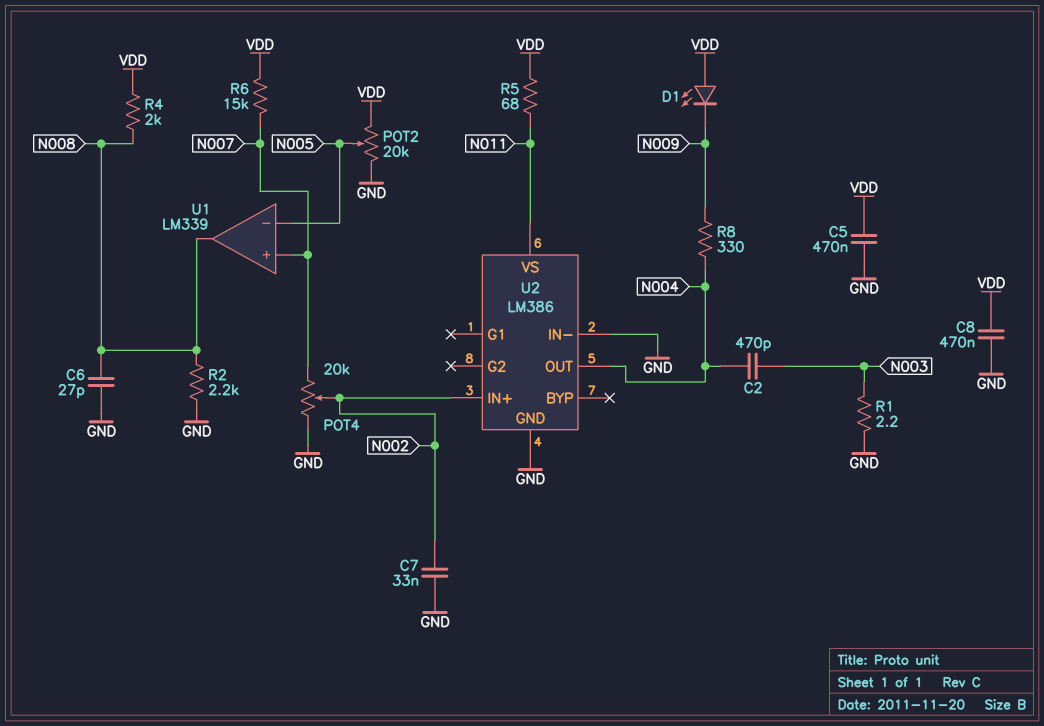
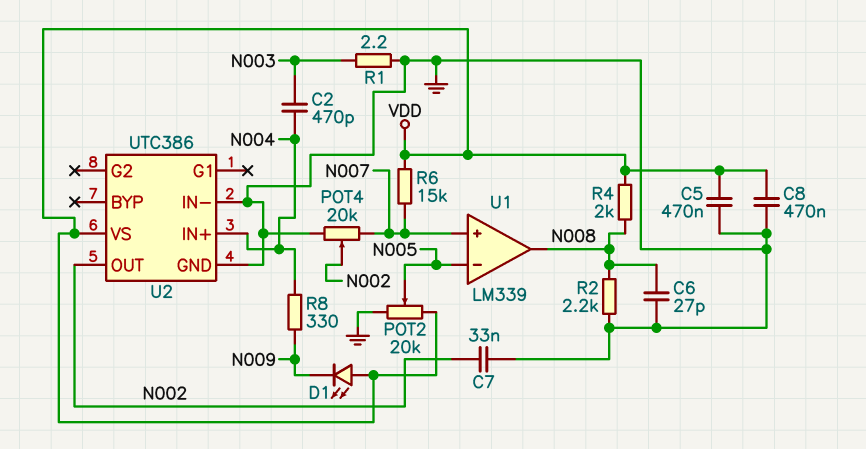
R5: 68 (N011, VDD) -> none
U2: LM386 -> UTC386
U2 pin IN+: N002 -> N004
U2 pin OUT: N004 -> N002
U2 pin VS: N011 -> VDD

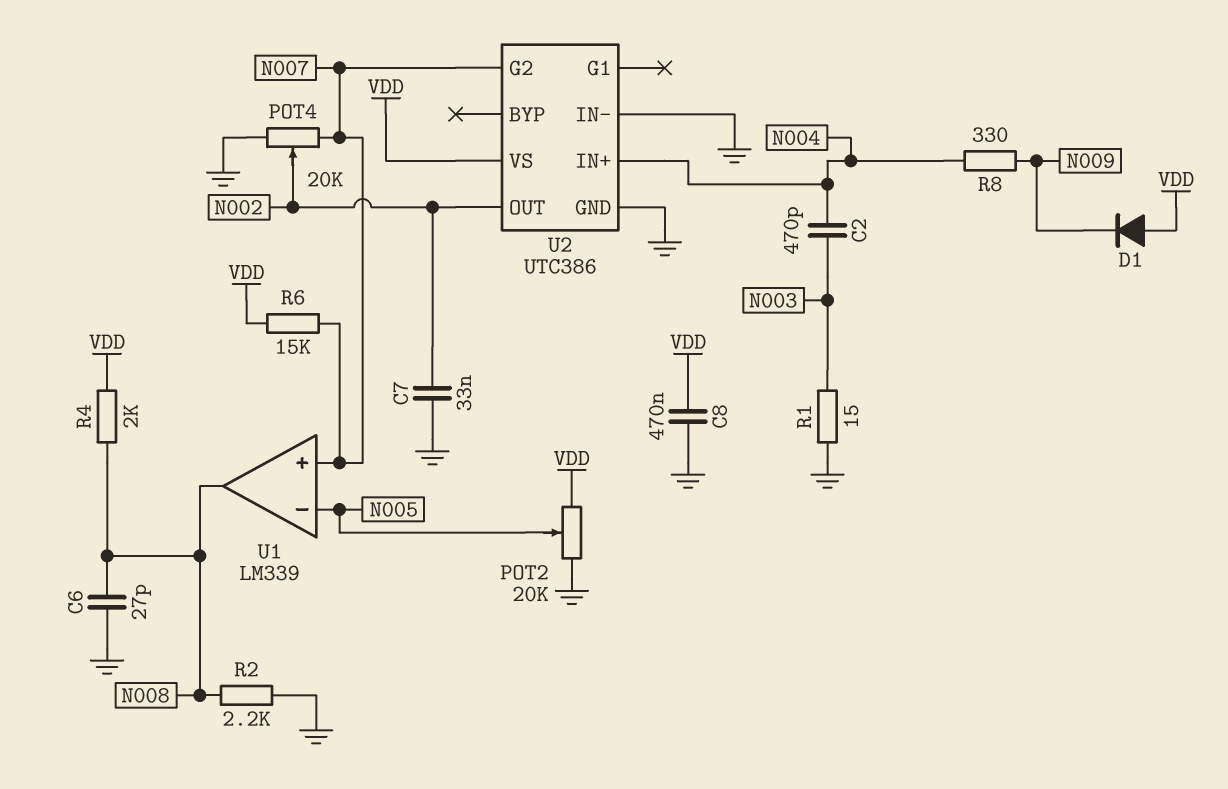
C5: 470nF (GND, VDD) -> none
D1: LED (A VDD, K N009) -> diode (A VDD, K N009)
R1: 2.2 (GND, N003) -> 15 (GND, N003)
U2 pin G2: none -> N007

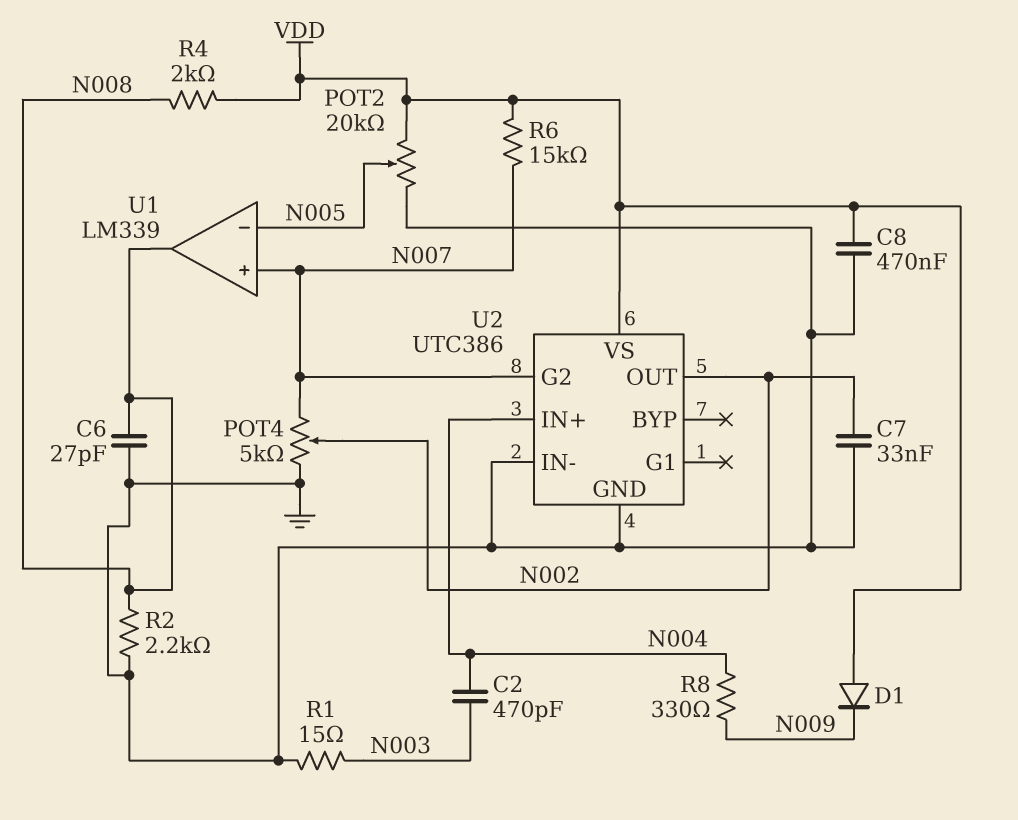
POT4: 20k (GND, N007, wiper N002) -> 5k (GND, N007, wiper N002)

